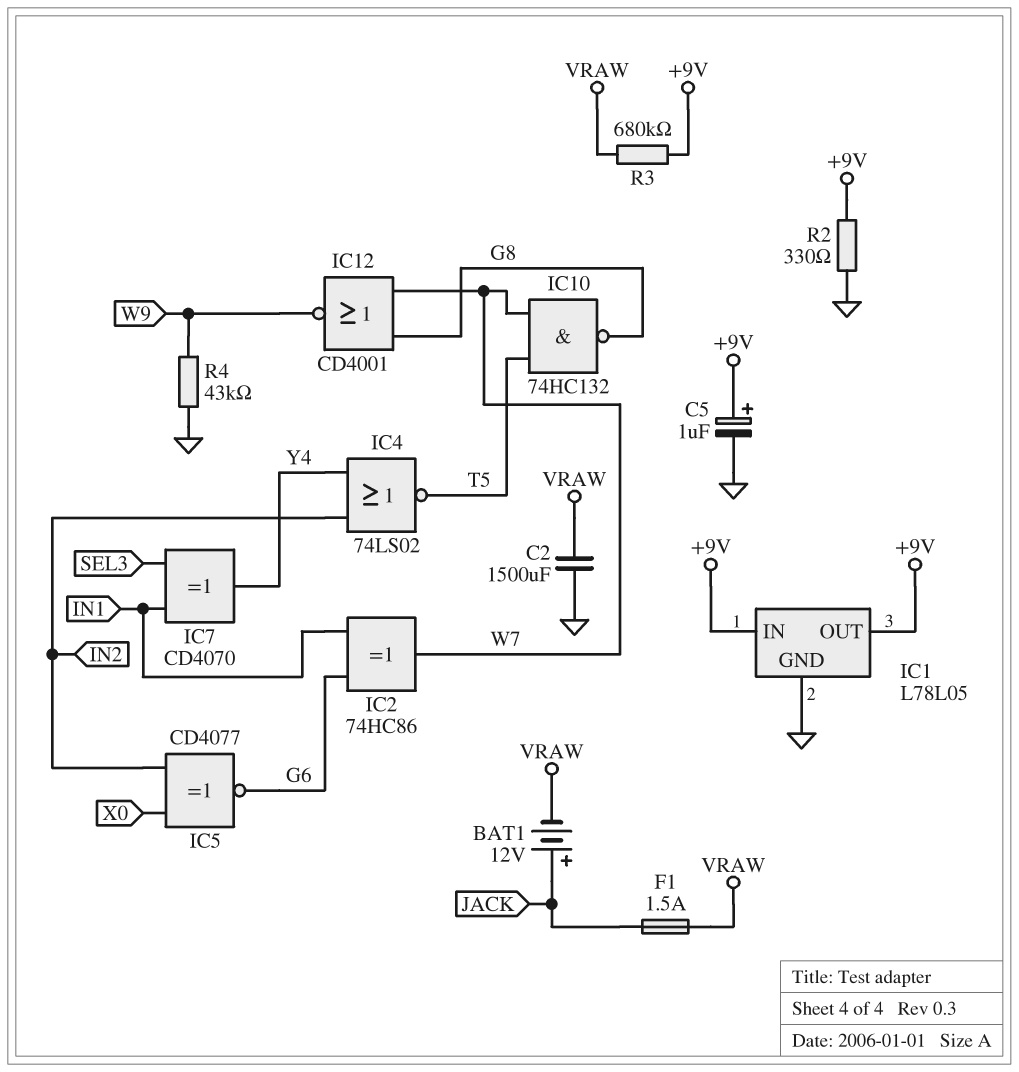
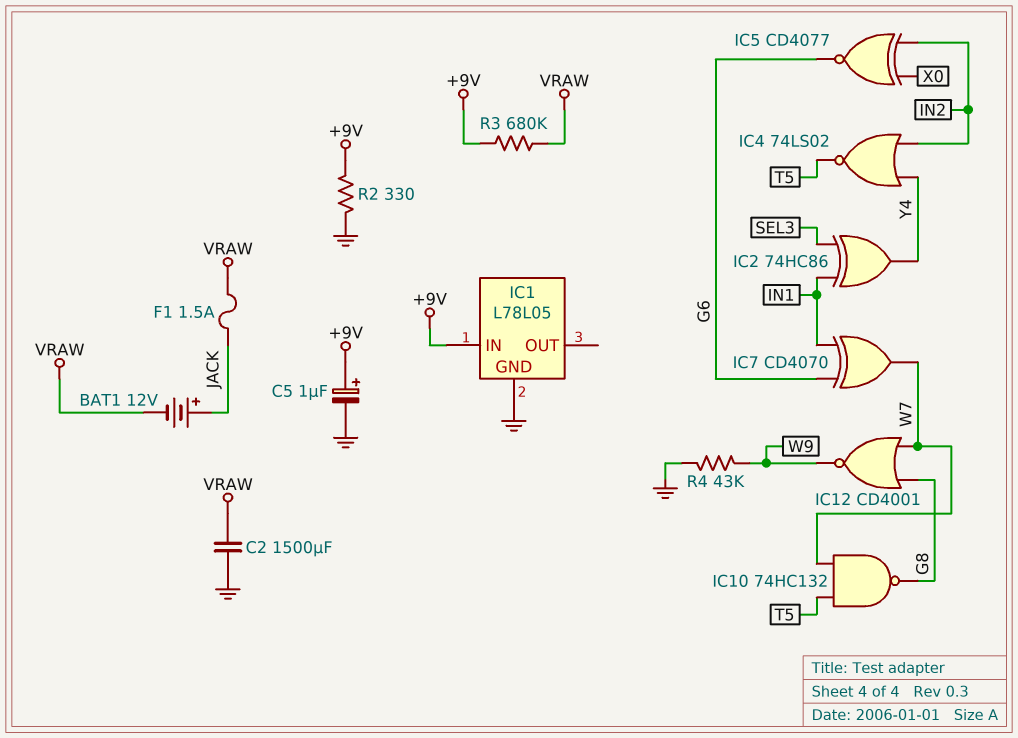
IC1 pin OUT: +9V -> none
IC2: XOR 74HC86 (in G6, in IN1, out W7) -> XOR 74HC86 (in IN1, in SEL3, out Y4)
IC7: XOR CD4070 (in IN1, in SEL3, out Y4) -> XOR CD4070 (in G6, in IN1, out W7)

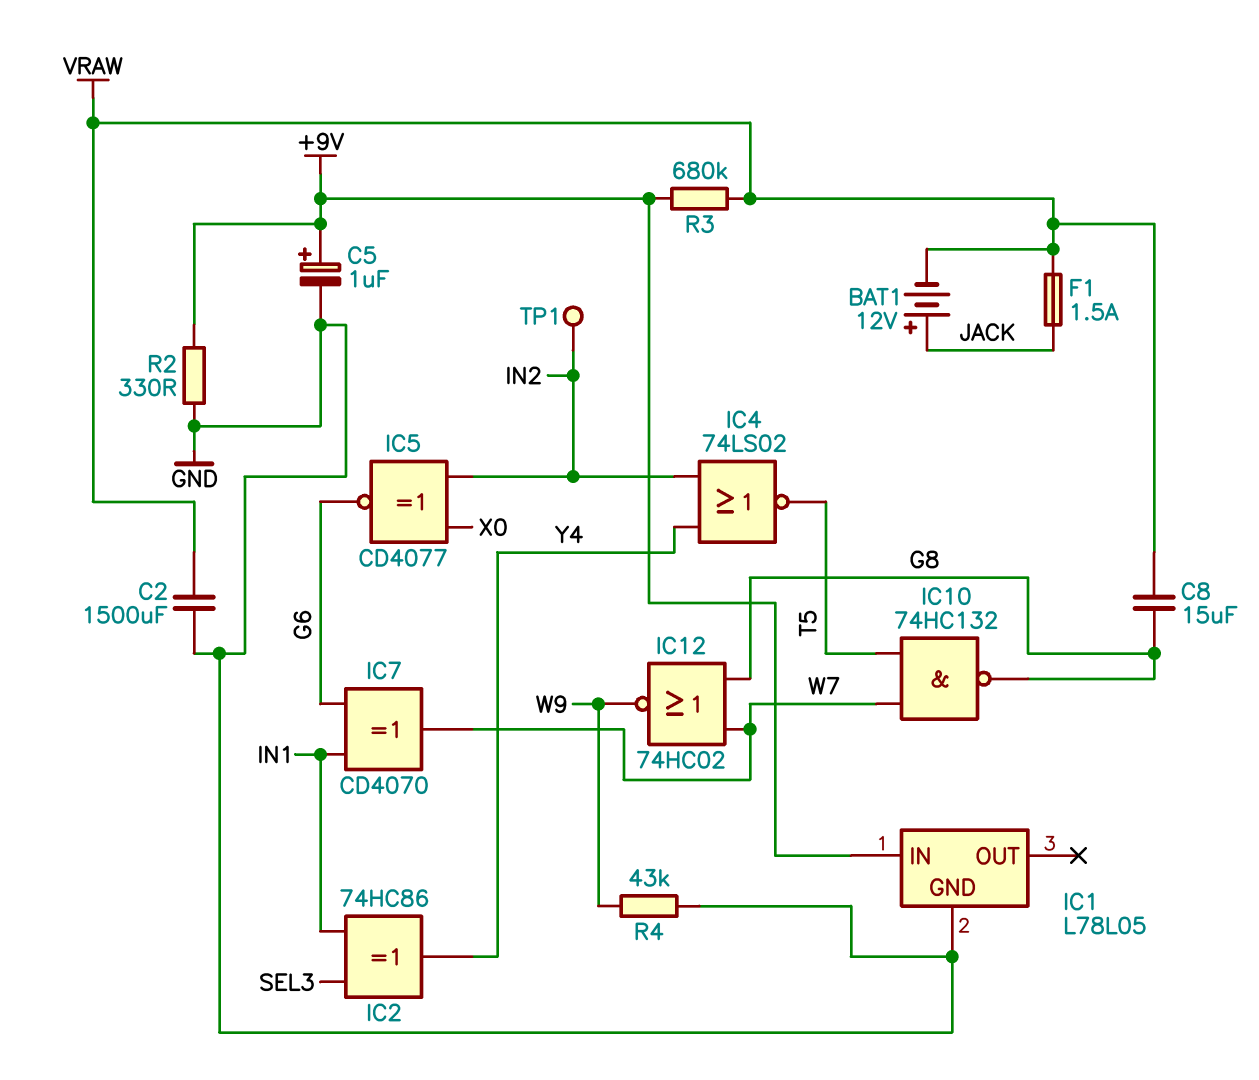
C8: none -> 15uF (G8, VRAW)
IC12: NOR CD4001 (in G8, in W7, out W9) -> NOR 74HC02 (in G8, in W7, out W9)
TP1: none -> test point (IN2)

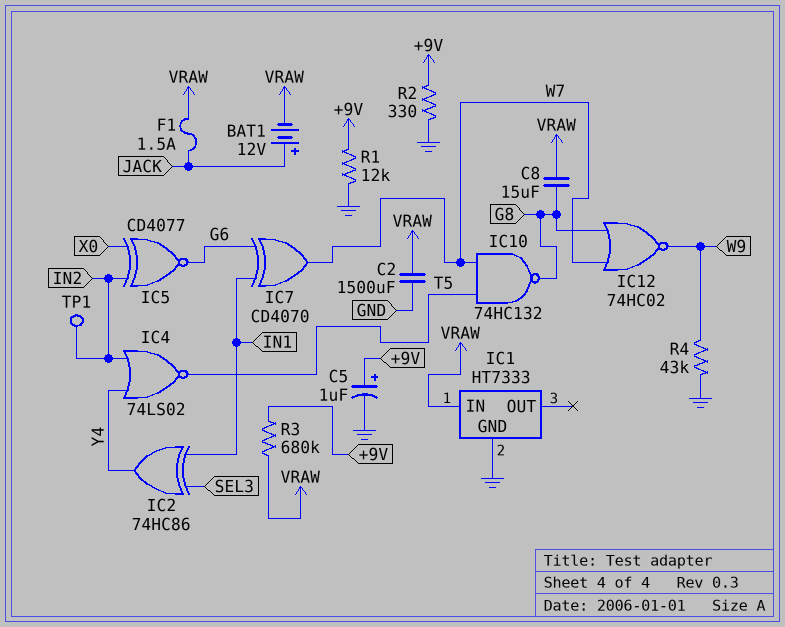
IC1: L78L05 -> HT7333
IC1 pin IN: +9V -> VRAW
R1: none -> 12k (+9V, GND)

